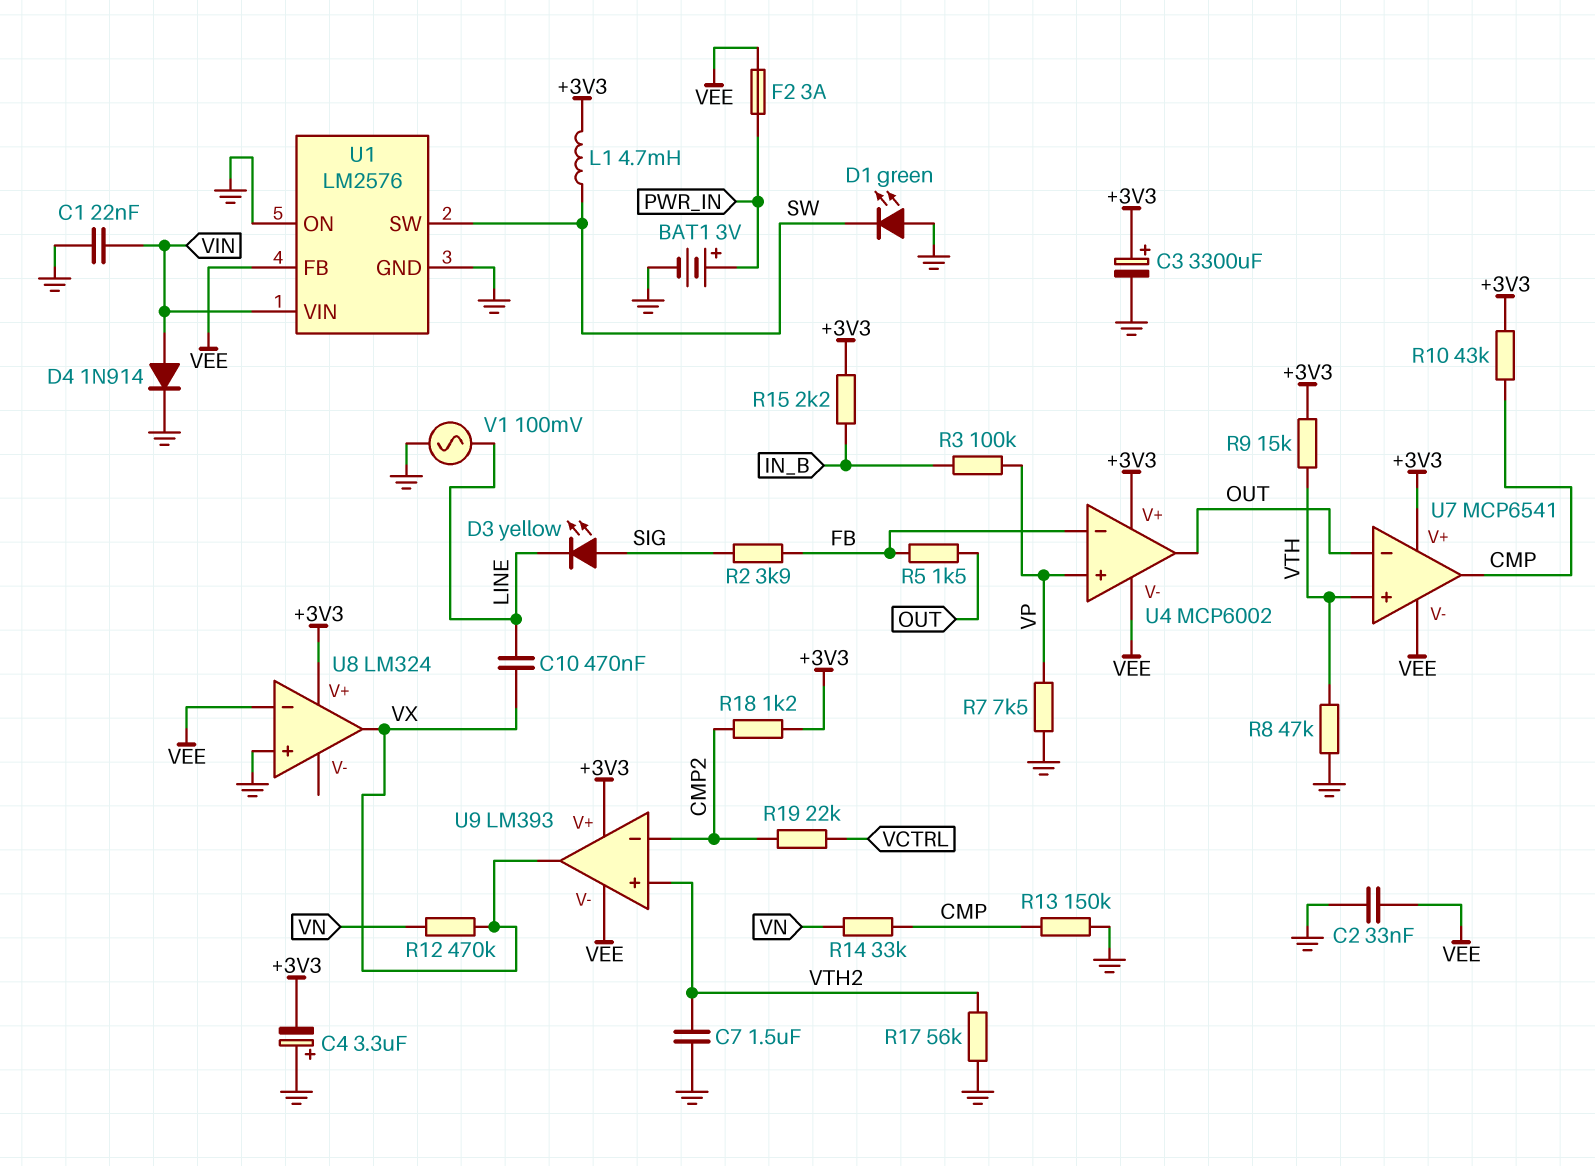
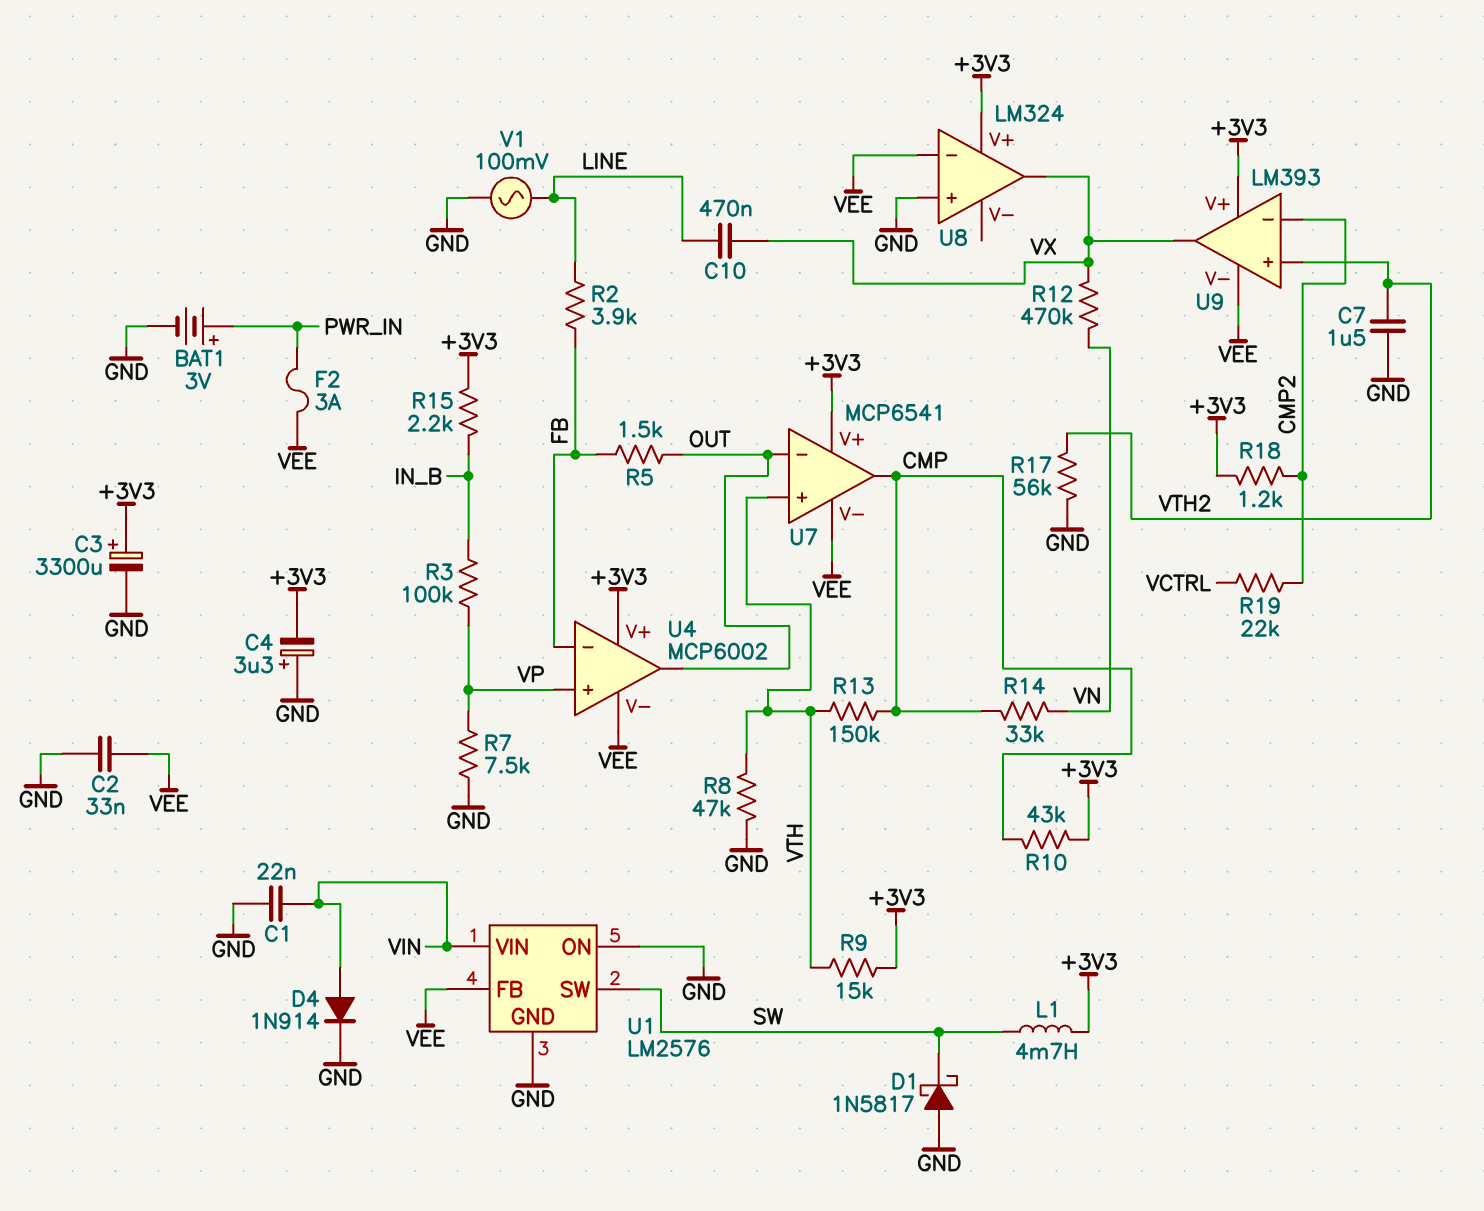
D1: LED green (A GND, K SW) -> schottky 1N5817 (A GND, K SW)
D3: LED yellow (A SIG, K LINE) -> none
R2: 3.9k (FB, SIG) -> 3.9k (FB, LINE)
R13: 150k (CMP, GND) -> 150k (CMP, VTH)

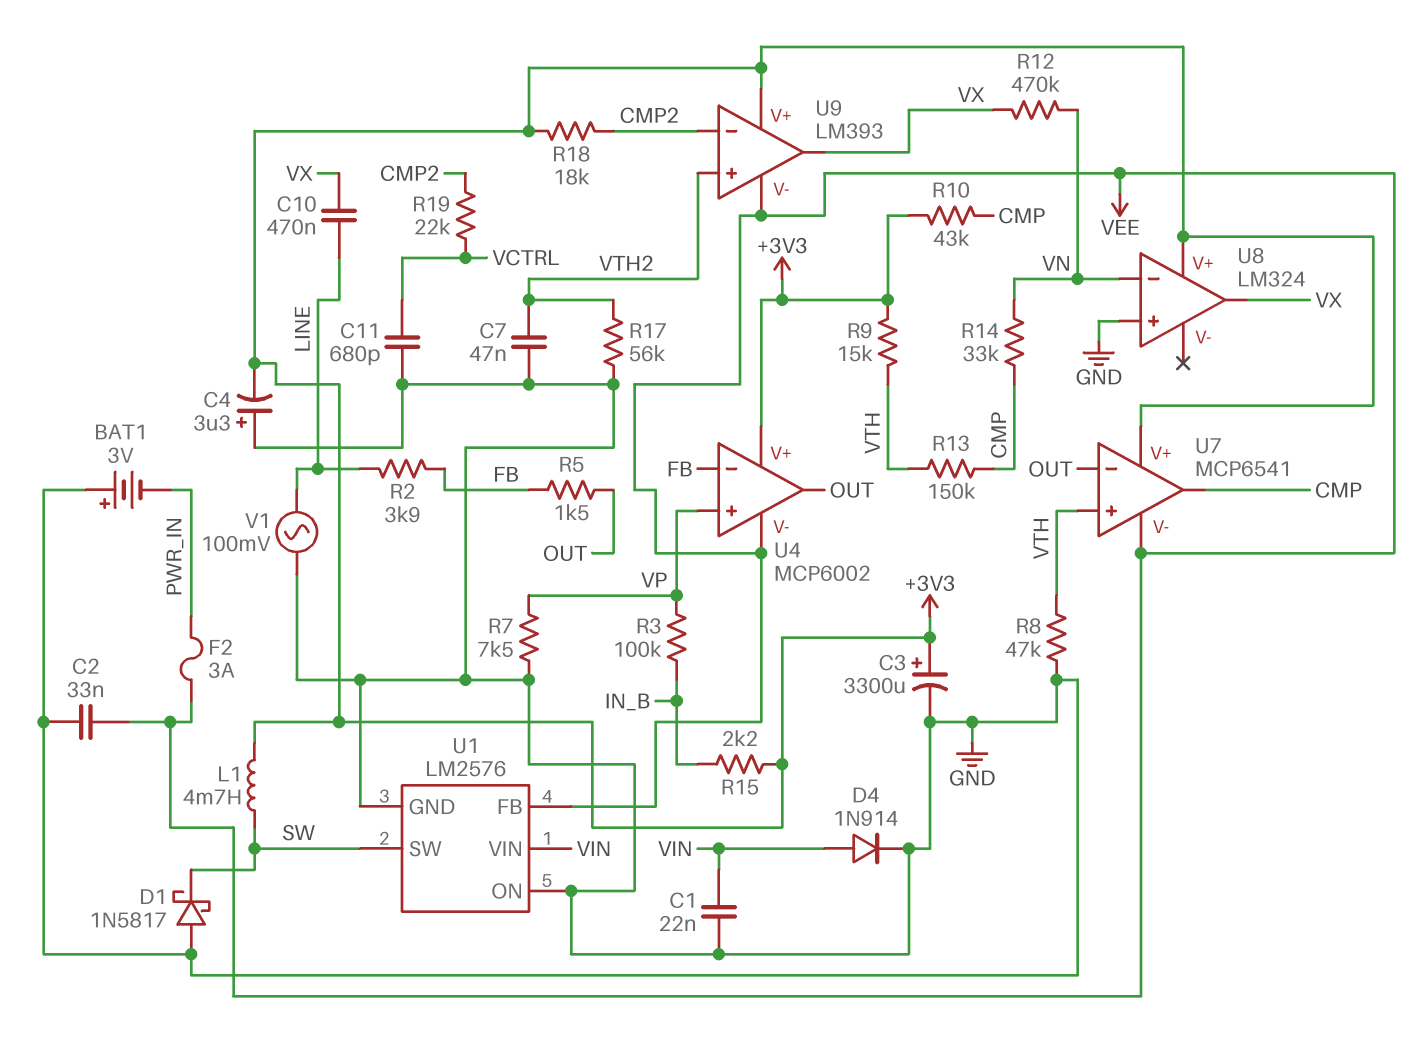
BAT1: 3V (plus PWR_IN, minus GND) -> 3V (plus GND, minus PWR_IN)
C7: 1.5uF (GND, VTH2) -> 47nF (GND, VTH2)
C11: none -> 680pF (GND, VCTRL)
R18: 1.2k (+3V3, CMP2) -> 18k (+3V3, CMP2)
U8 pin in-: VEE -> VN

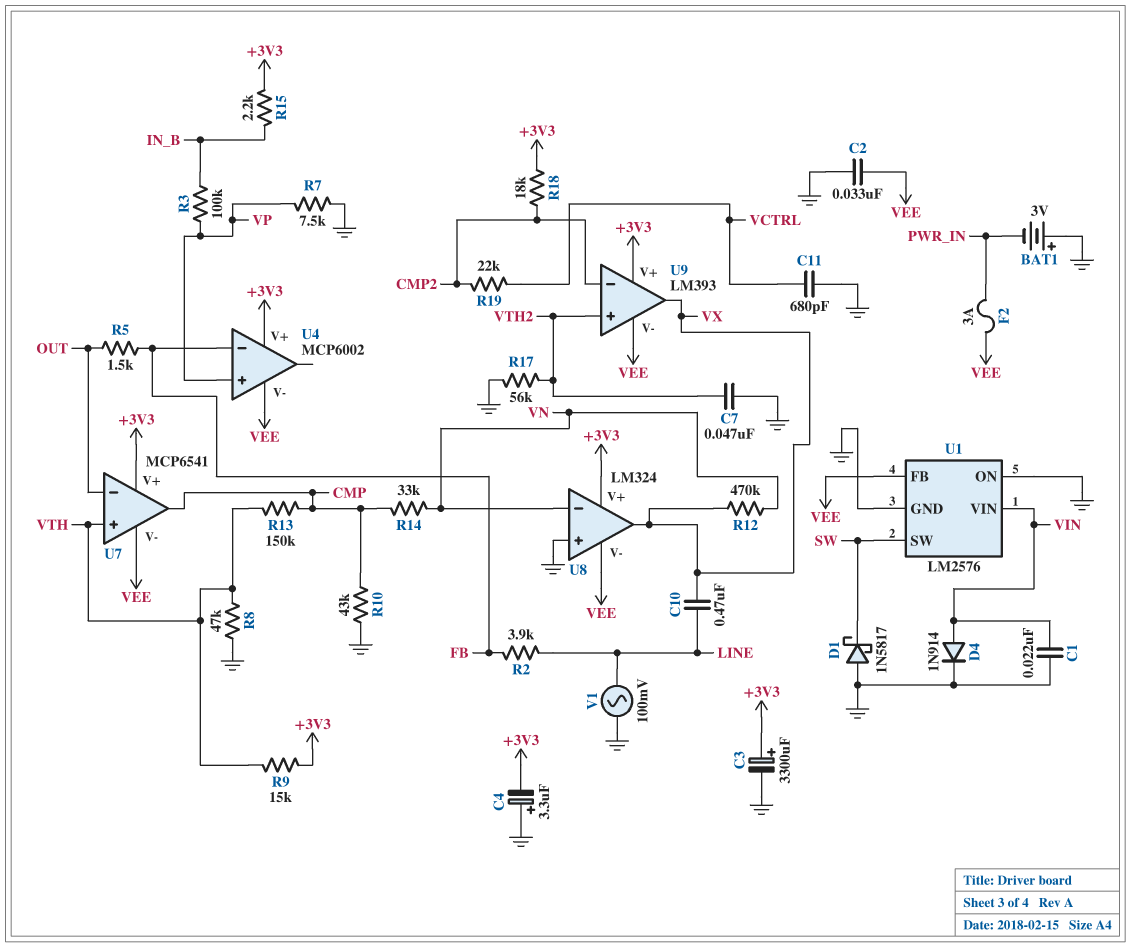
L1: 4.7mH (+3V3, SW) -> none
R10: 43k (+3V3, CMP) -> 43k (CMP, GND)
U4 pin out: OUT -> none
U8 pin V-: none -> VEE

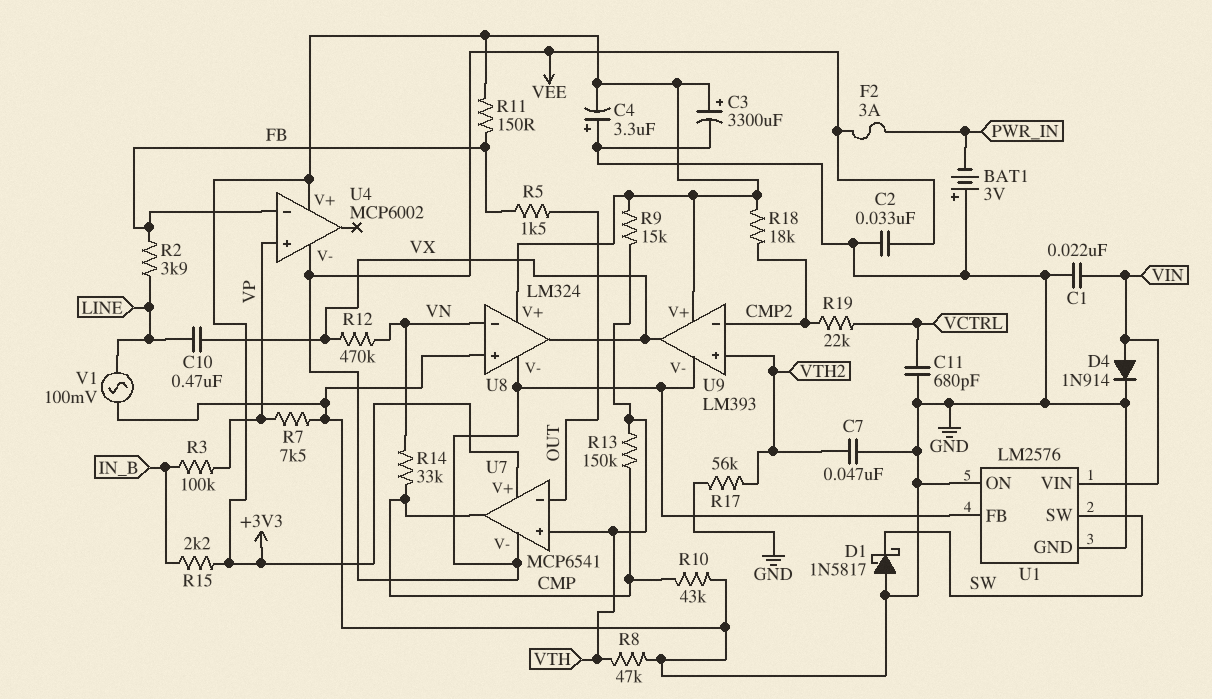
R11: none -> 150 (+3V3, FB)

